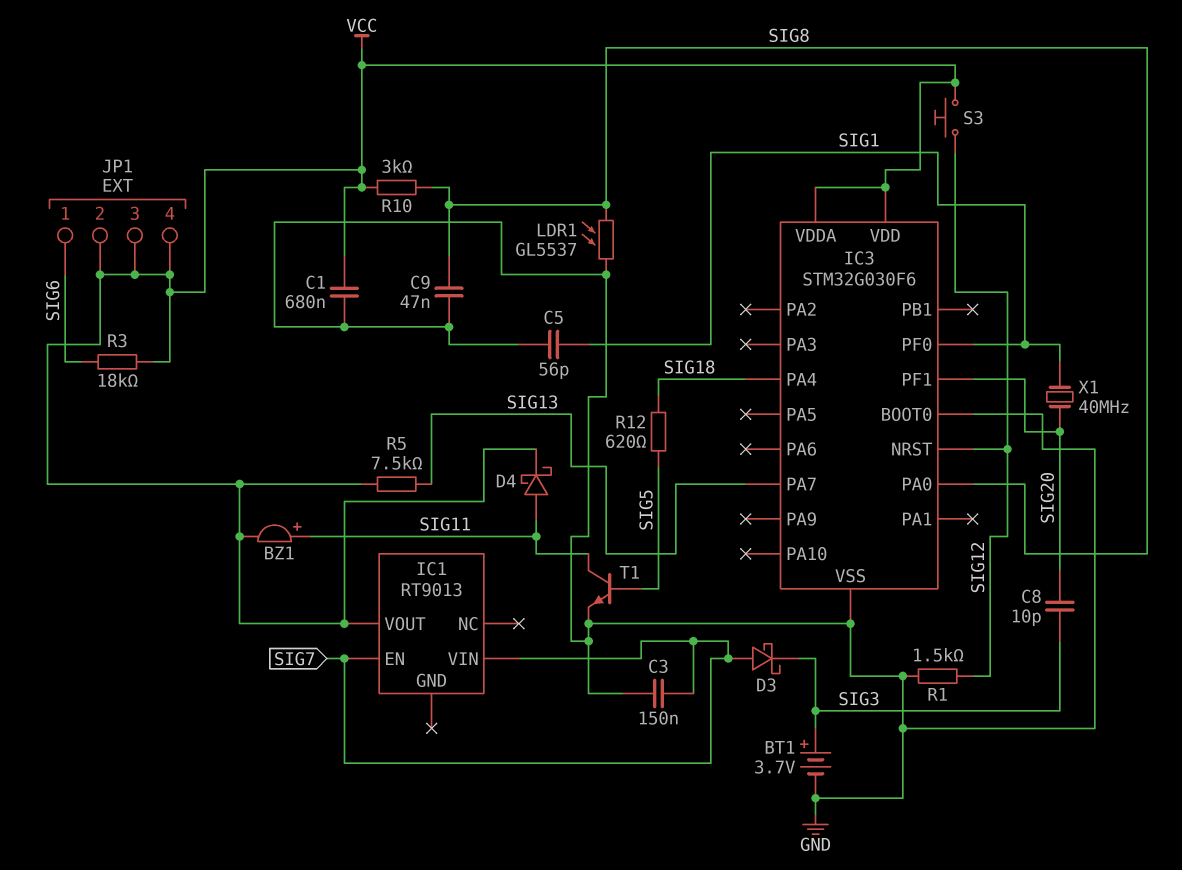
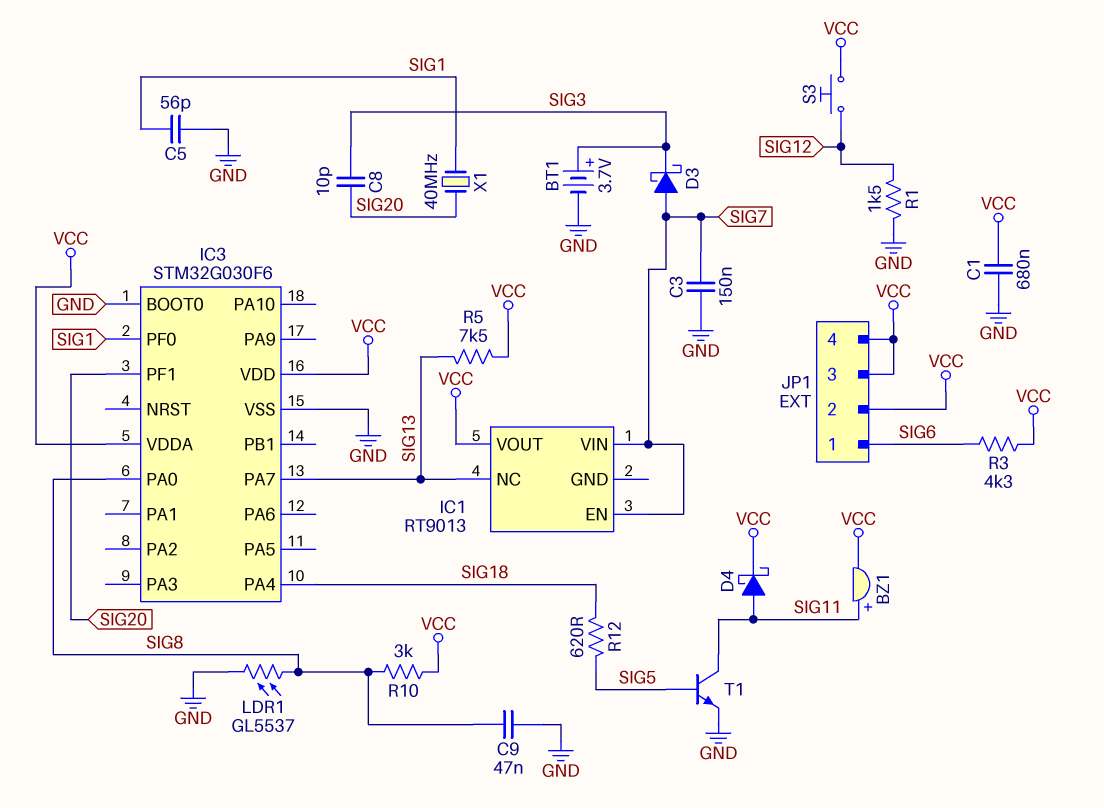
IC1 pin NC: none -> SIG13
IC3 pin NRST: SIG12 -> none
R3: 18k (SIG6, VCC) -> 4.3k (SIG6, VCC)

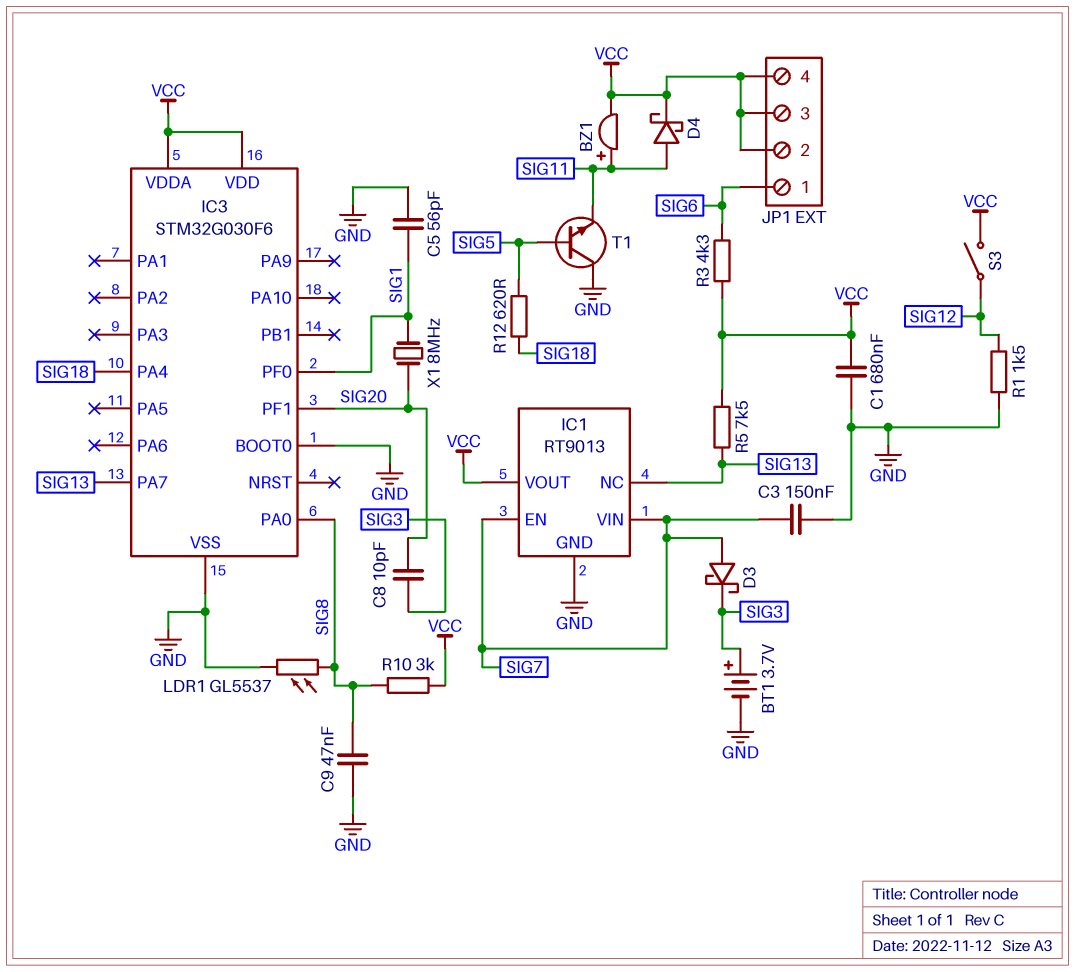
IC1 pin GND: none -> GND
S3: button (SIG12, VCC) -> switch (SIG12, VCC)
T1: NPN (B SIG5, C SIG11, E GND) -> NPN (B SIG5, C GND, E SIG11)
X1: 40MHz (SIG1, SIG20) -> 8MHz (SIG1, SIG20)

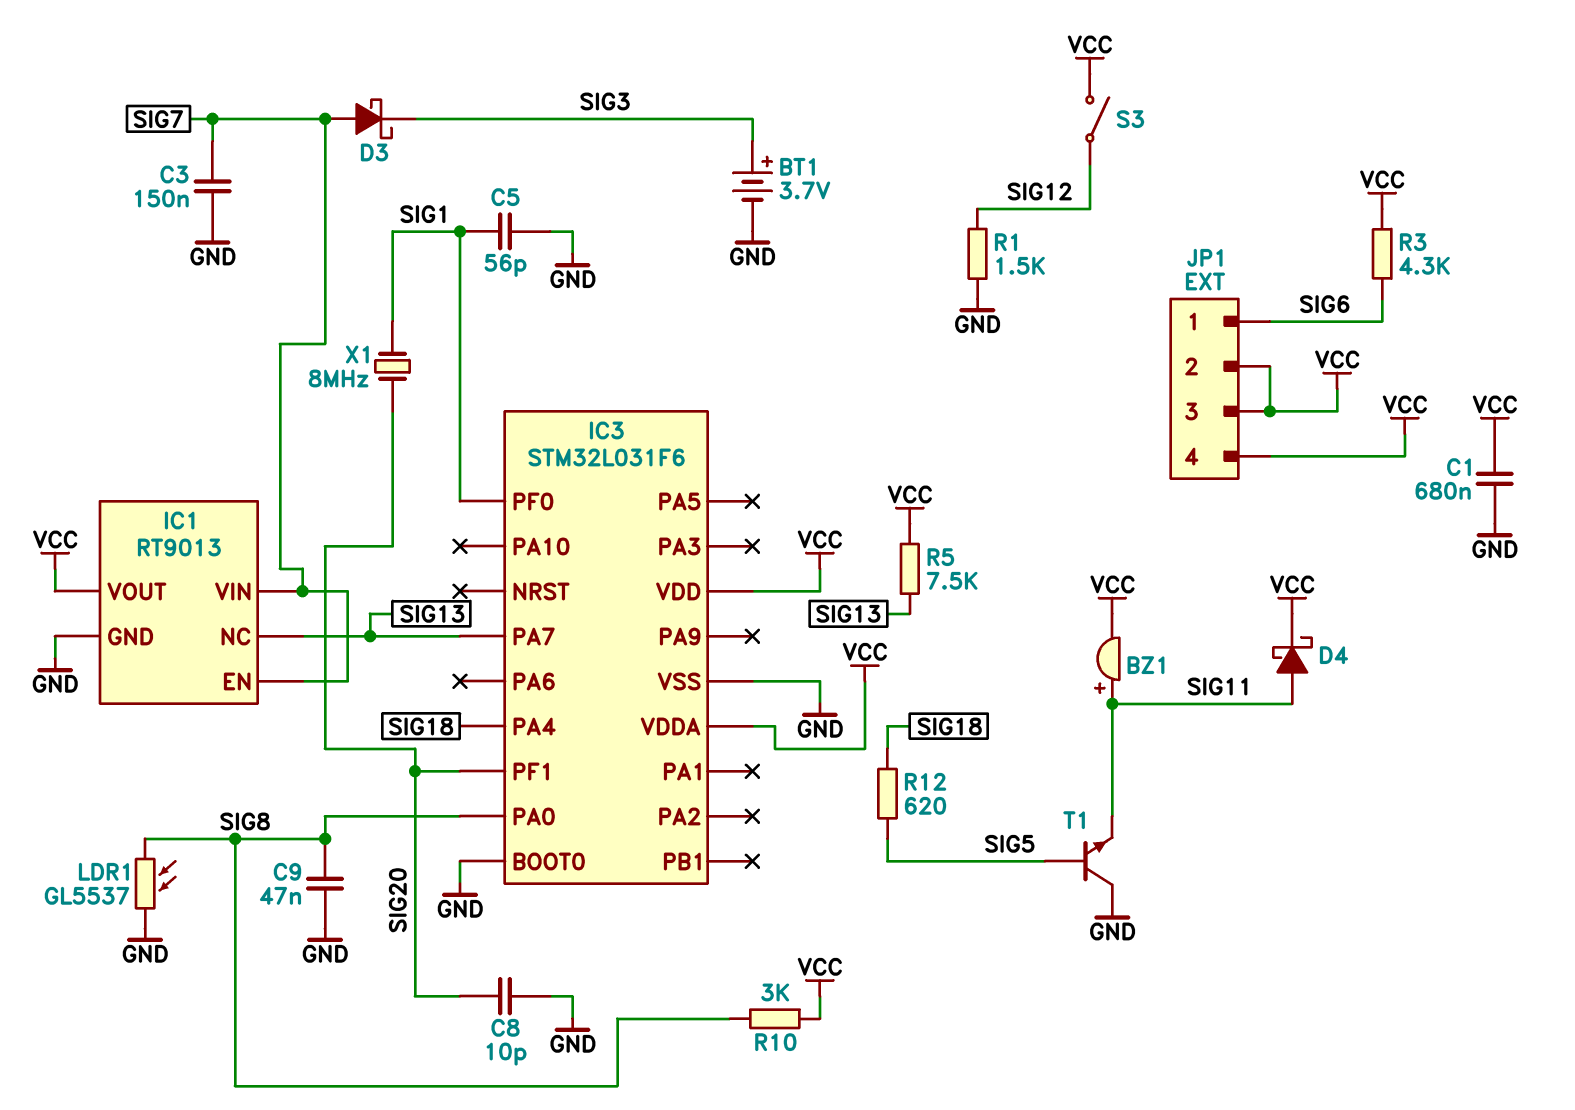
C8: 10pF (SIG3, SIG20) -> 10pF (GND, SIG20)
IC3: STM32G030F6 -> STM32L031F6

